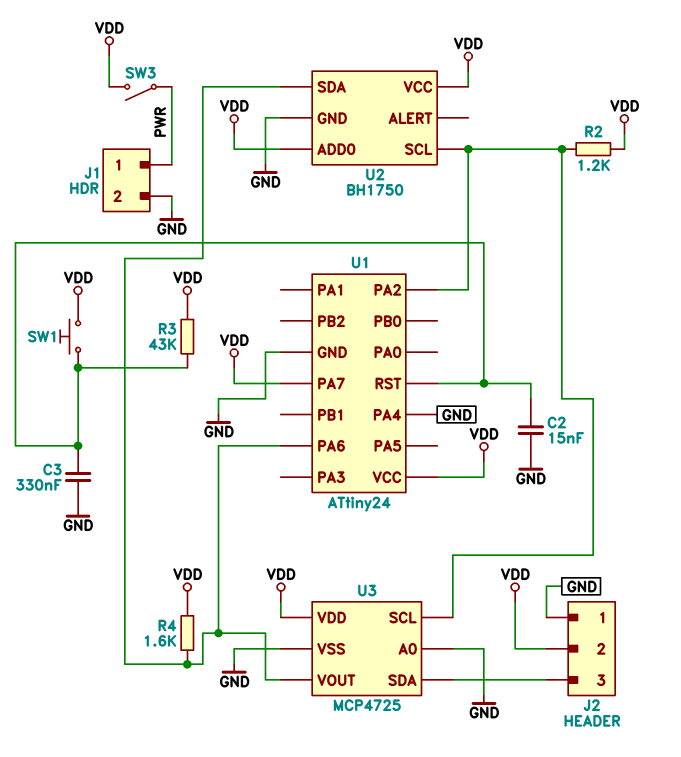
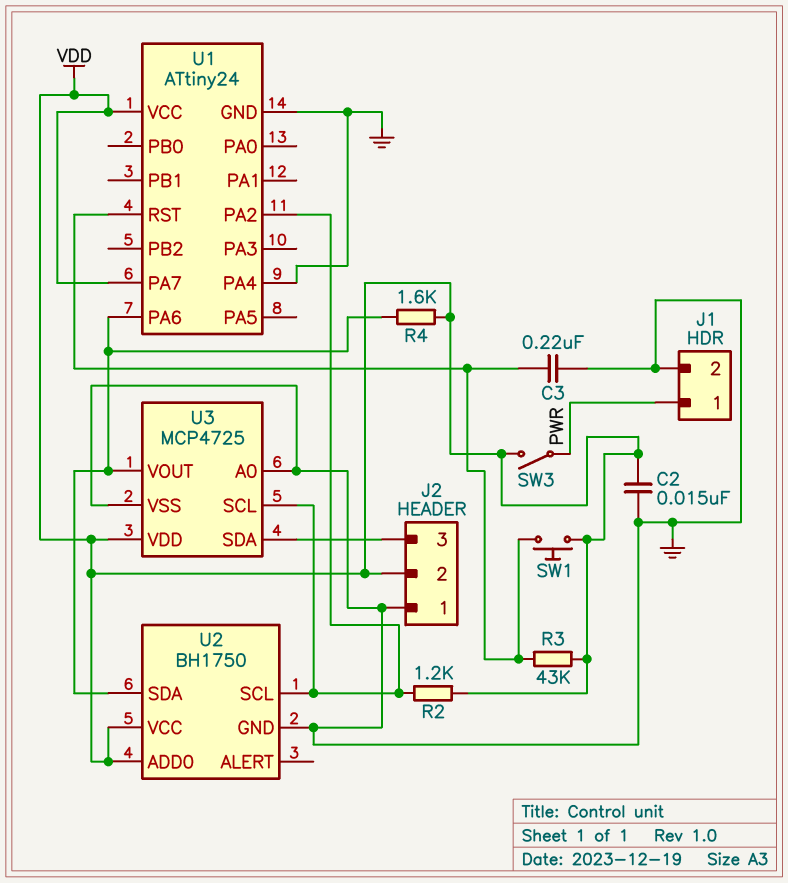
C2: 15nF (GND, U1/RST) -> 15nF (GND, VDD)
C3: 330nF (GND, U1/RST) -> 220nF (GND, U1/RST)

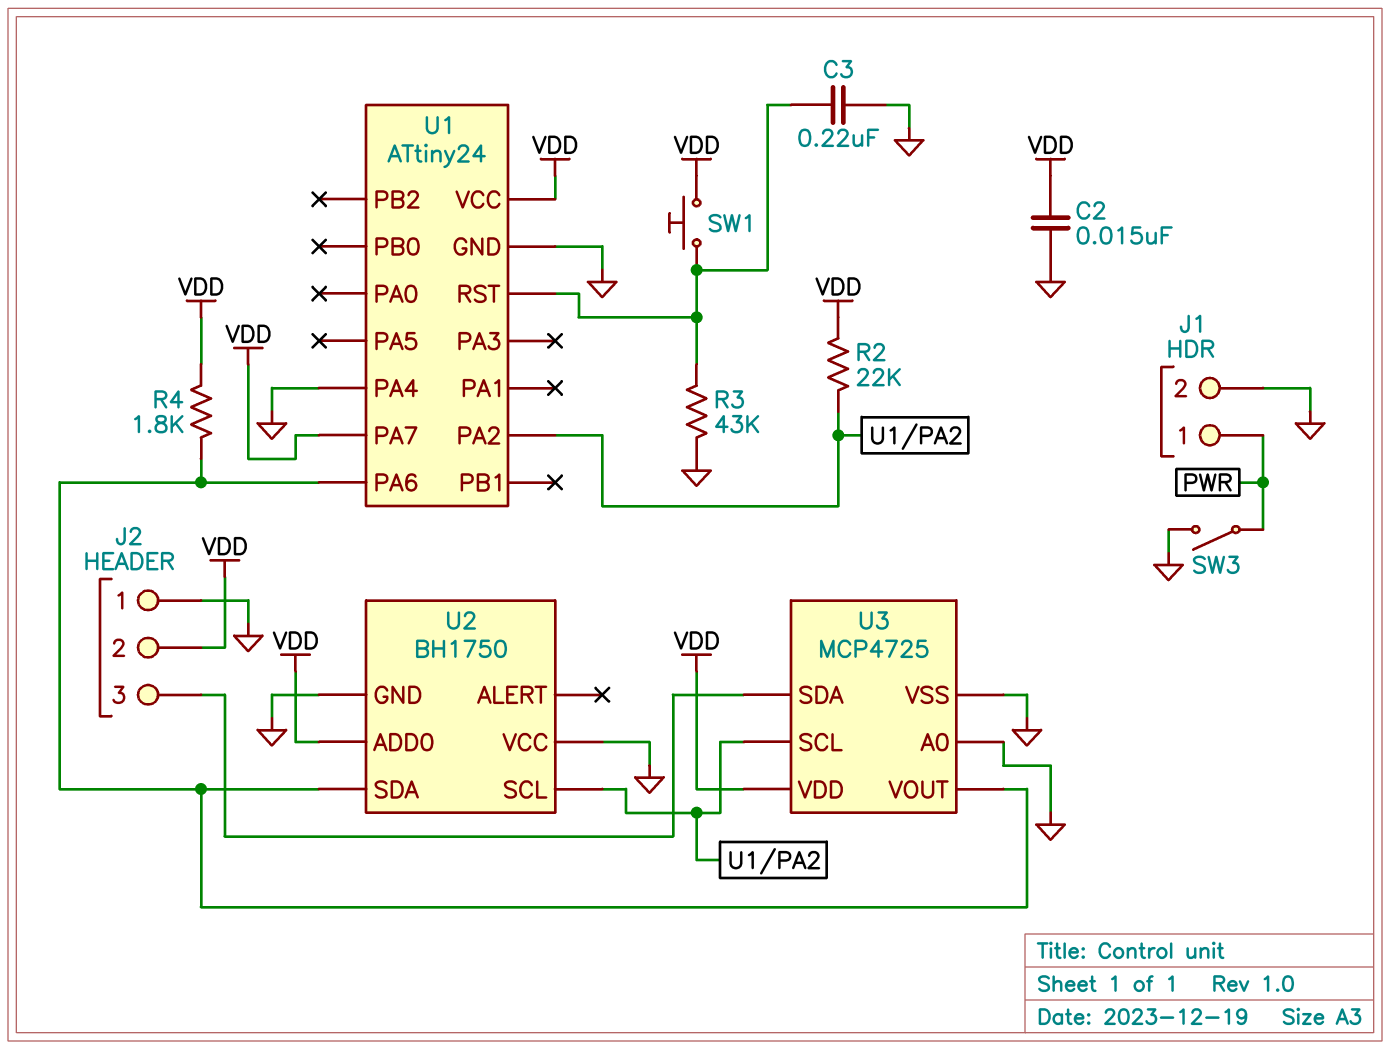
R2: 1.2k (U1/PA2, VDD) -> 22k (U1/PA2, VDD)
R3: 43k (U1/RST, VDD) -> 43k (GND, U1/RST)
R4: 1.6k (U1/PA6, VDD) -> 1.8k (U1/PA6, VDD)
SW3: switch (PWR, VDD) -> switch (GND, PWR)
U2 pin VCC: VDD -> GND

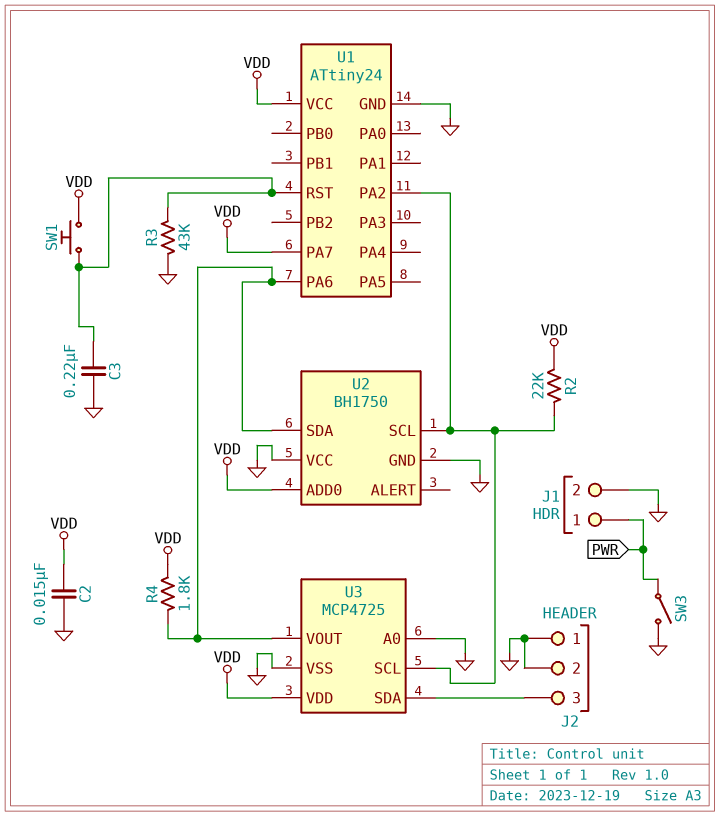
J2 pin 2: VDD -> GND
U1 pin PA4: GND -> none

